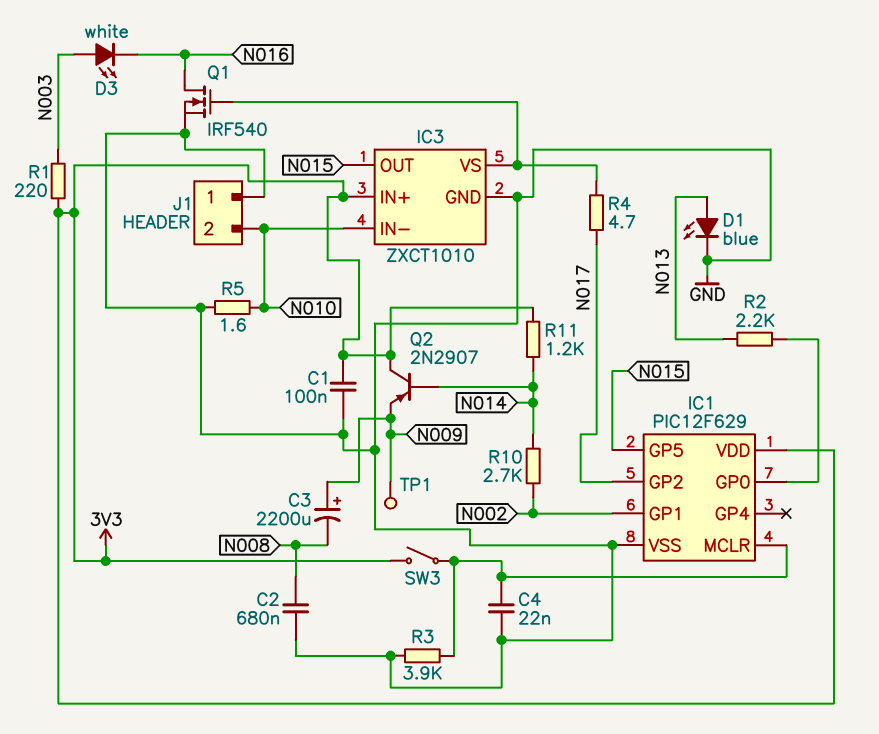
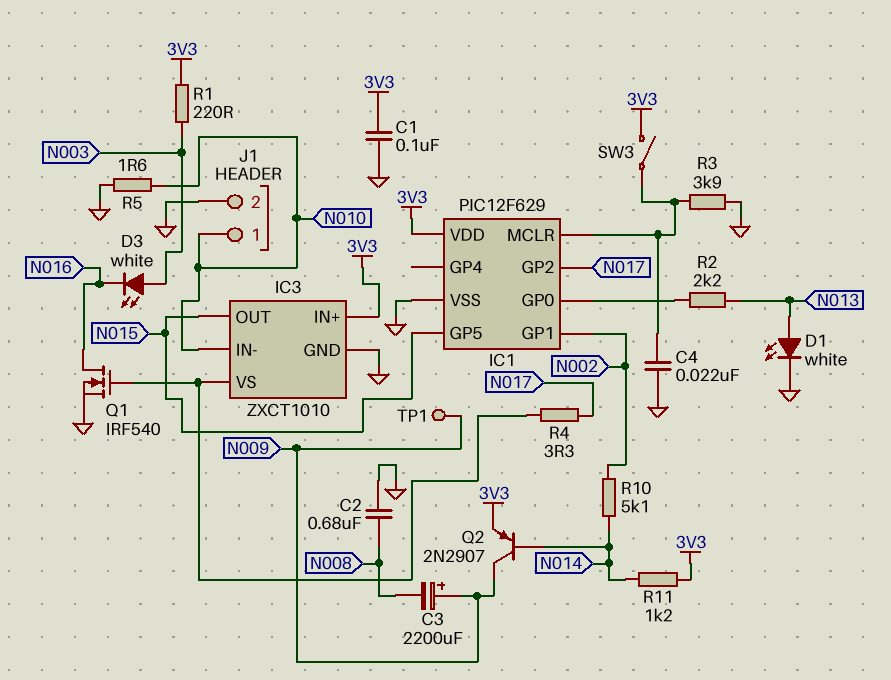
D1: LED blue (A N013, K GND) -> LED white (A N013, K GND)
J1 pin 1: GND -> N010
J1 pin 2: N010 -> GND
Q2: PNP 2N2907 (B N014, C 3V3, E N009) -> PNP 2N2907 (B N014, C N009, E 3V3)
R4: 4.7 (IC3/VS, N017) -> 3.3 (IC3/VS, N017)
R10: 2.7k (N002, N014) -> 5.1k (N002, N014)

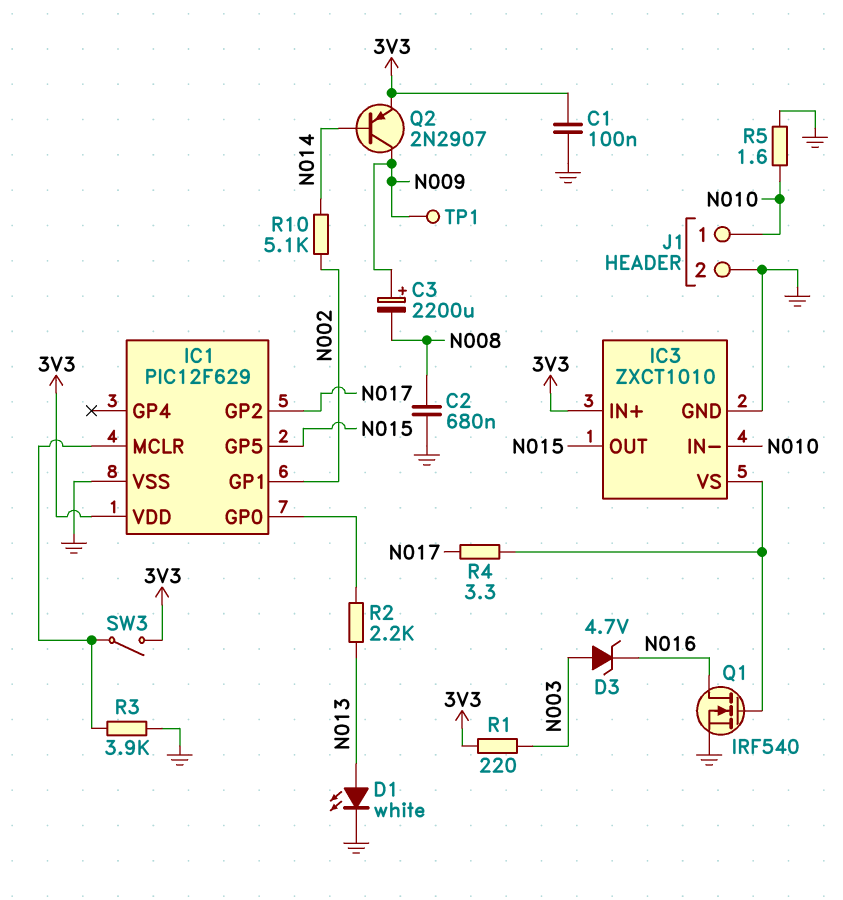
C4: 22nF (GND, IC1/MCLR) -> none
D3: LED white (A N003, K N016) -> zener 4.7V (A N003, K N016)
R11: 1.2k (3V3, N014) -> none

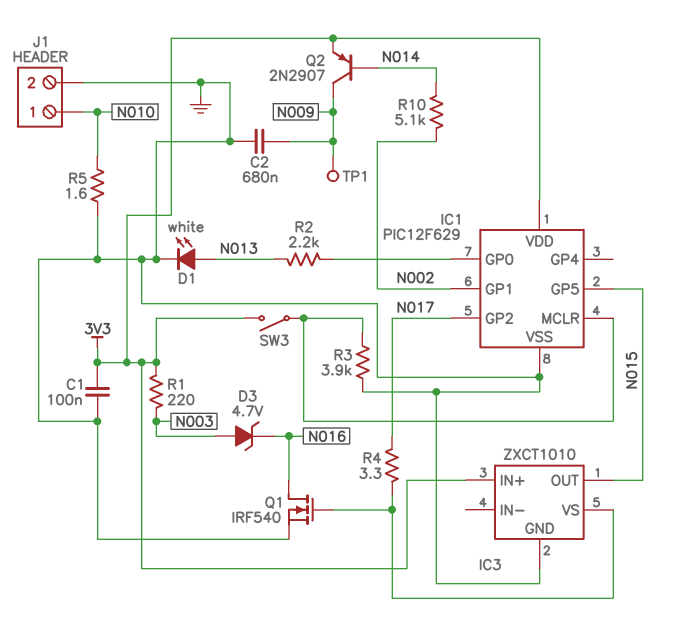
C2: 680nF (GND, N008) -> 680nF (GND, N009)
C3: 2200uF (plus N009, minus N008) -> none
IC3 pin IN-: N010 -> none

